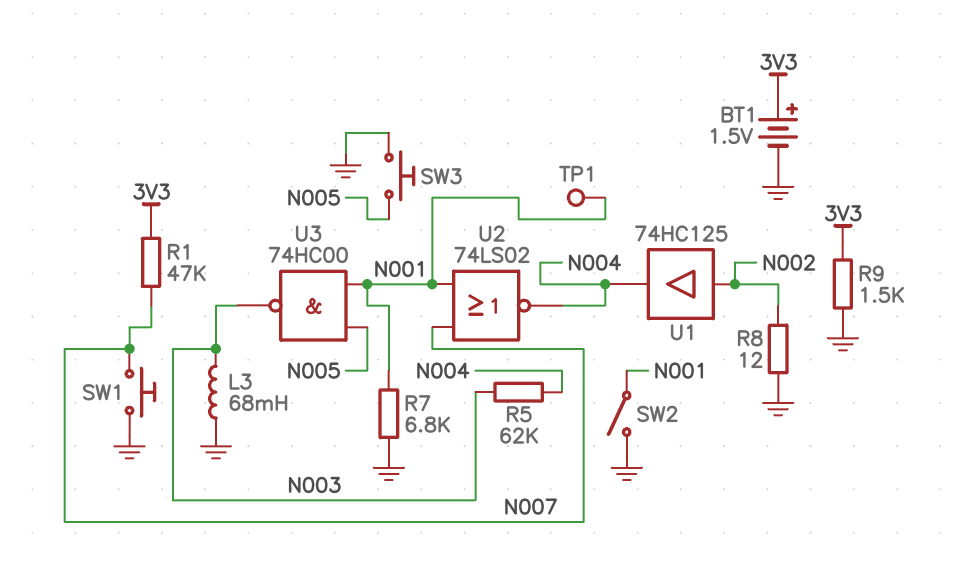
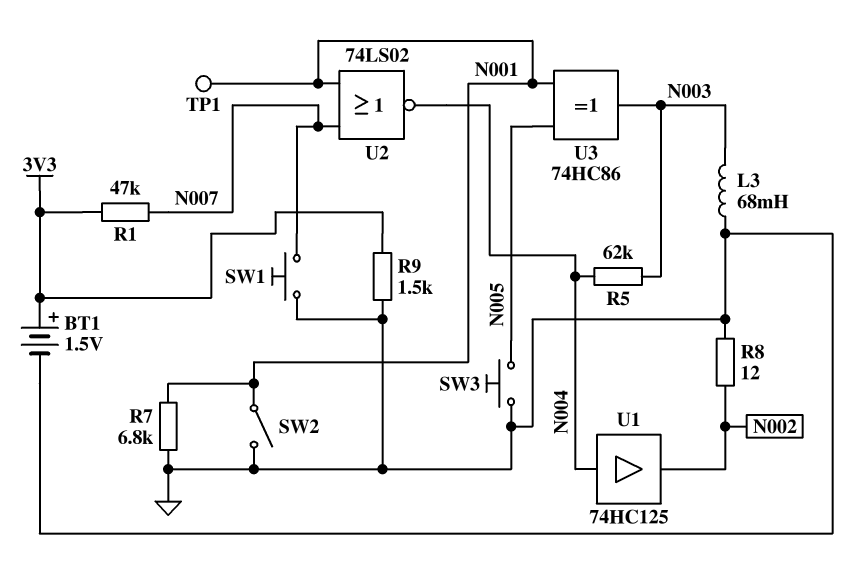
U1: buffer 74HC125 (in N002, out N004) -> buffer 74HC125 (in N004, out N002)
U3: NAND 74HC00 (in N001, in N005, out N003) -> XOR 74HC86 (in N001, in N005, out N003)

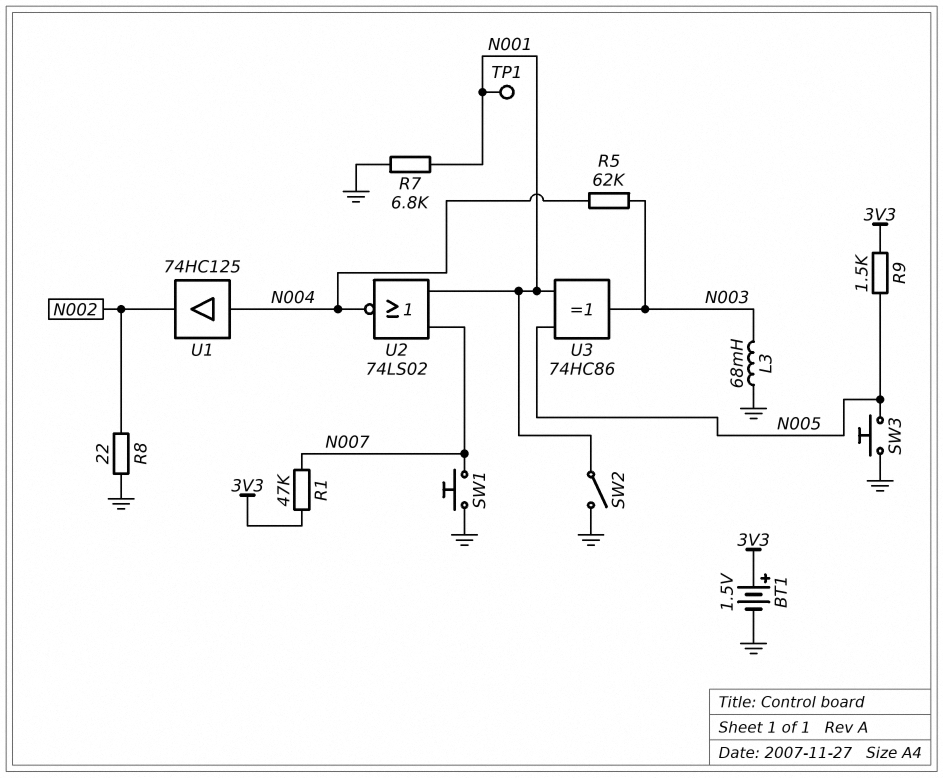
R8: 12 (GND, N002) -> 22 (GND, N002)
R9: 1.5k (3V3, GND) -> 1.5k (3V3, N005)

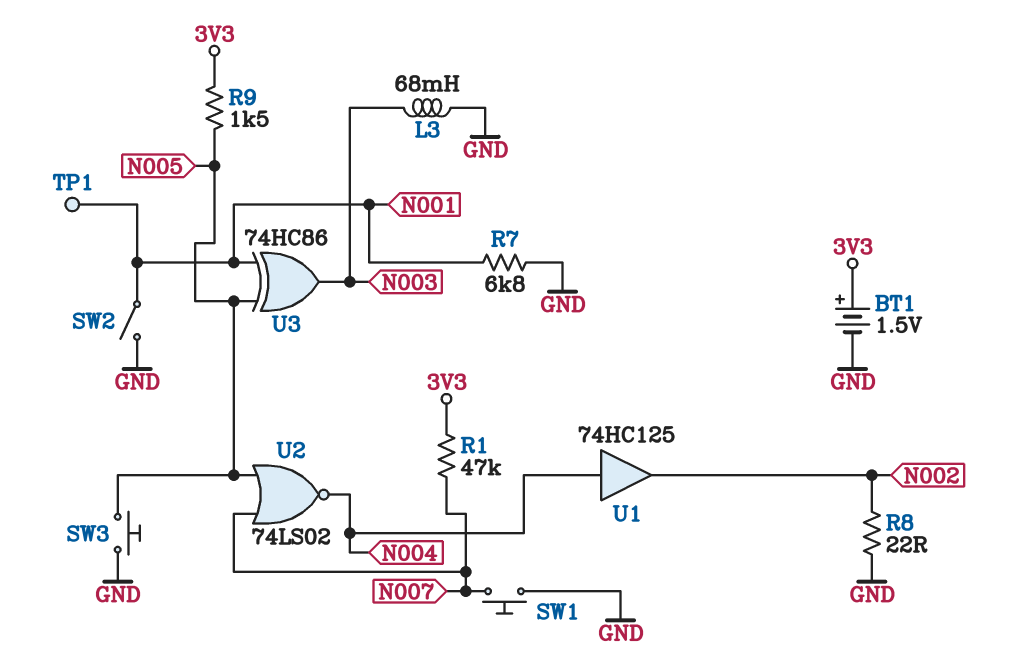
R5: 62k (N003, N004) -> none
U2: NOR 74LS02 (in N001, in N007, out N004) -> NOR 74LS02 (in N005, in N007, out N004)

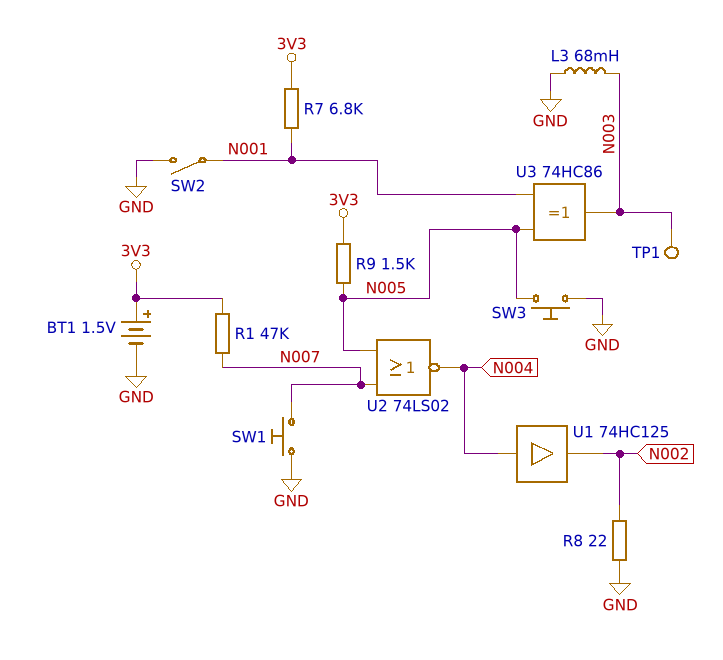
R7: 6.8k (GND, N001) -> 6.8k (3V3, N001)
TP1: test point (N001) -> test point (N003)

